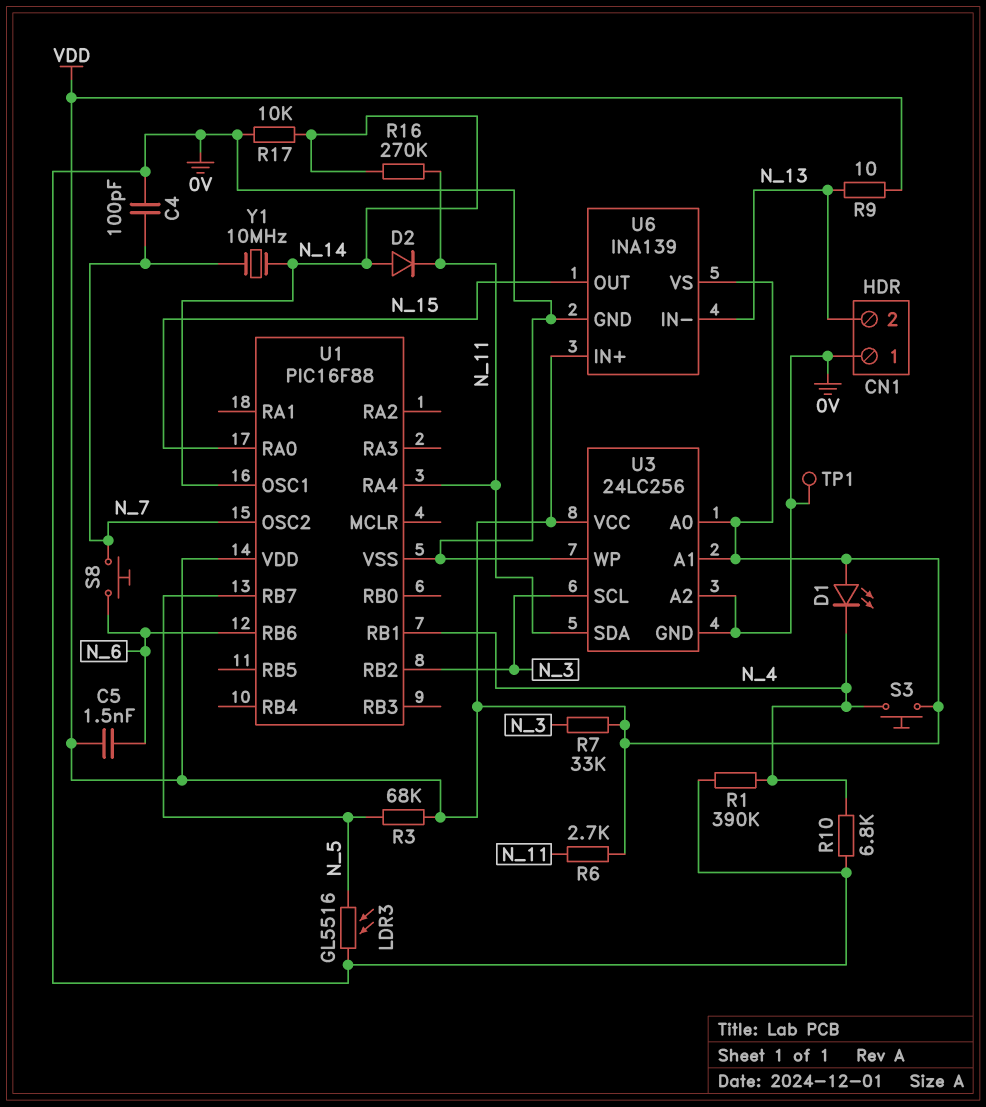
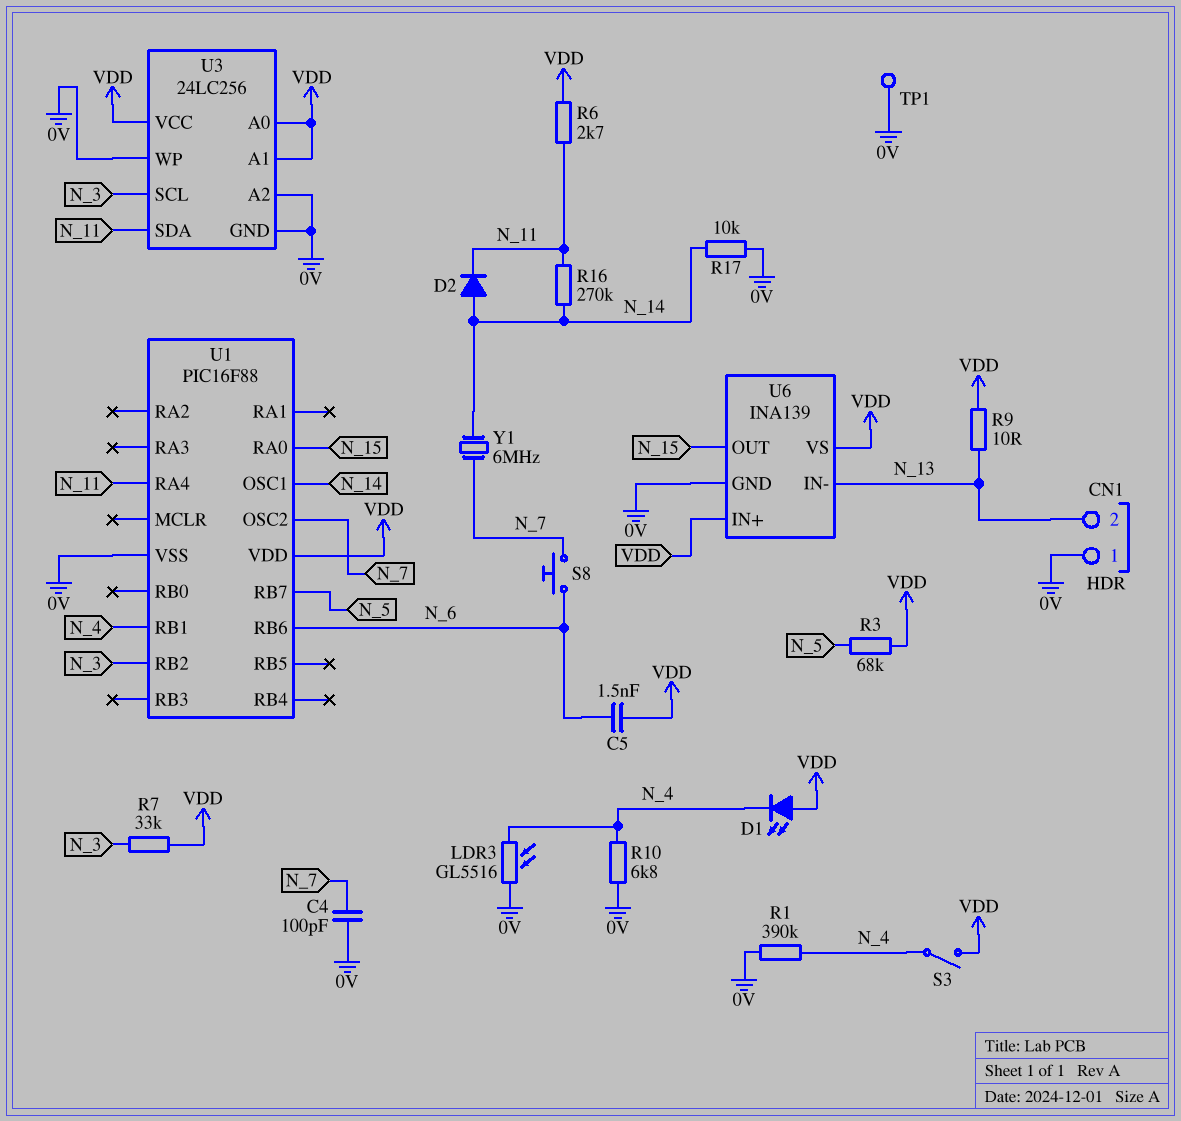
LDR3: GL5516 (0V, N_5) -> GL5516 (0V, N_4)
S3: button (N_4, VDD) -> switch (N_4, VDD)
Y1: 10MHz (N_7, N_14) -> 6MHz (N_7, N_14)

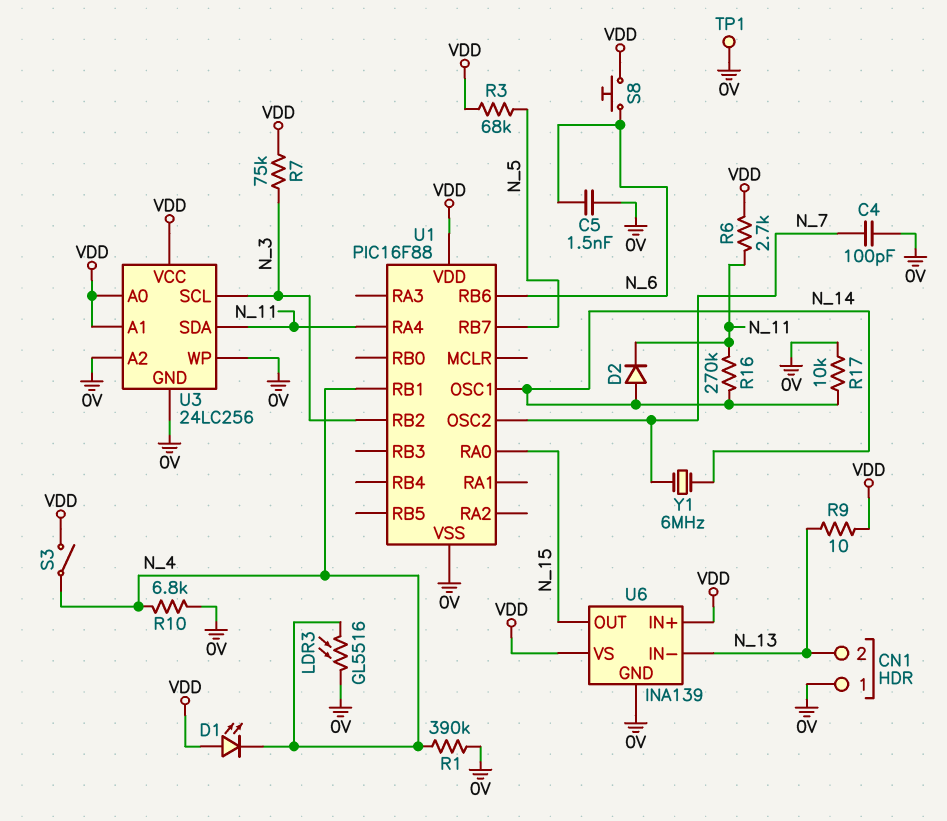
C5: 1.5nF (N_6, VDD) -> 1.5nF (0V, N_6)
R7: 33k (N_3, VDD) -> 75k (N_3, VDD)
S8: button (N_6, N_7) -> button (N_6, VDD)

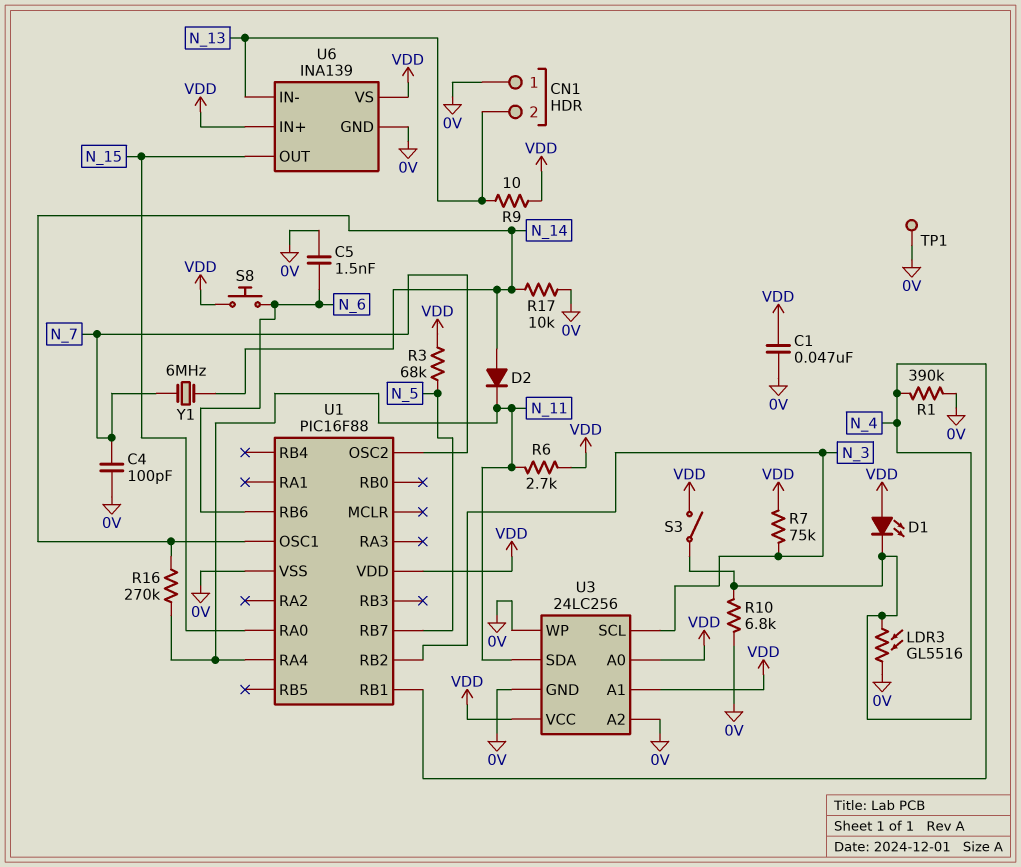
C1: none -> 47nF (0V, VDD)

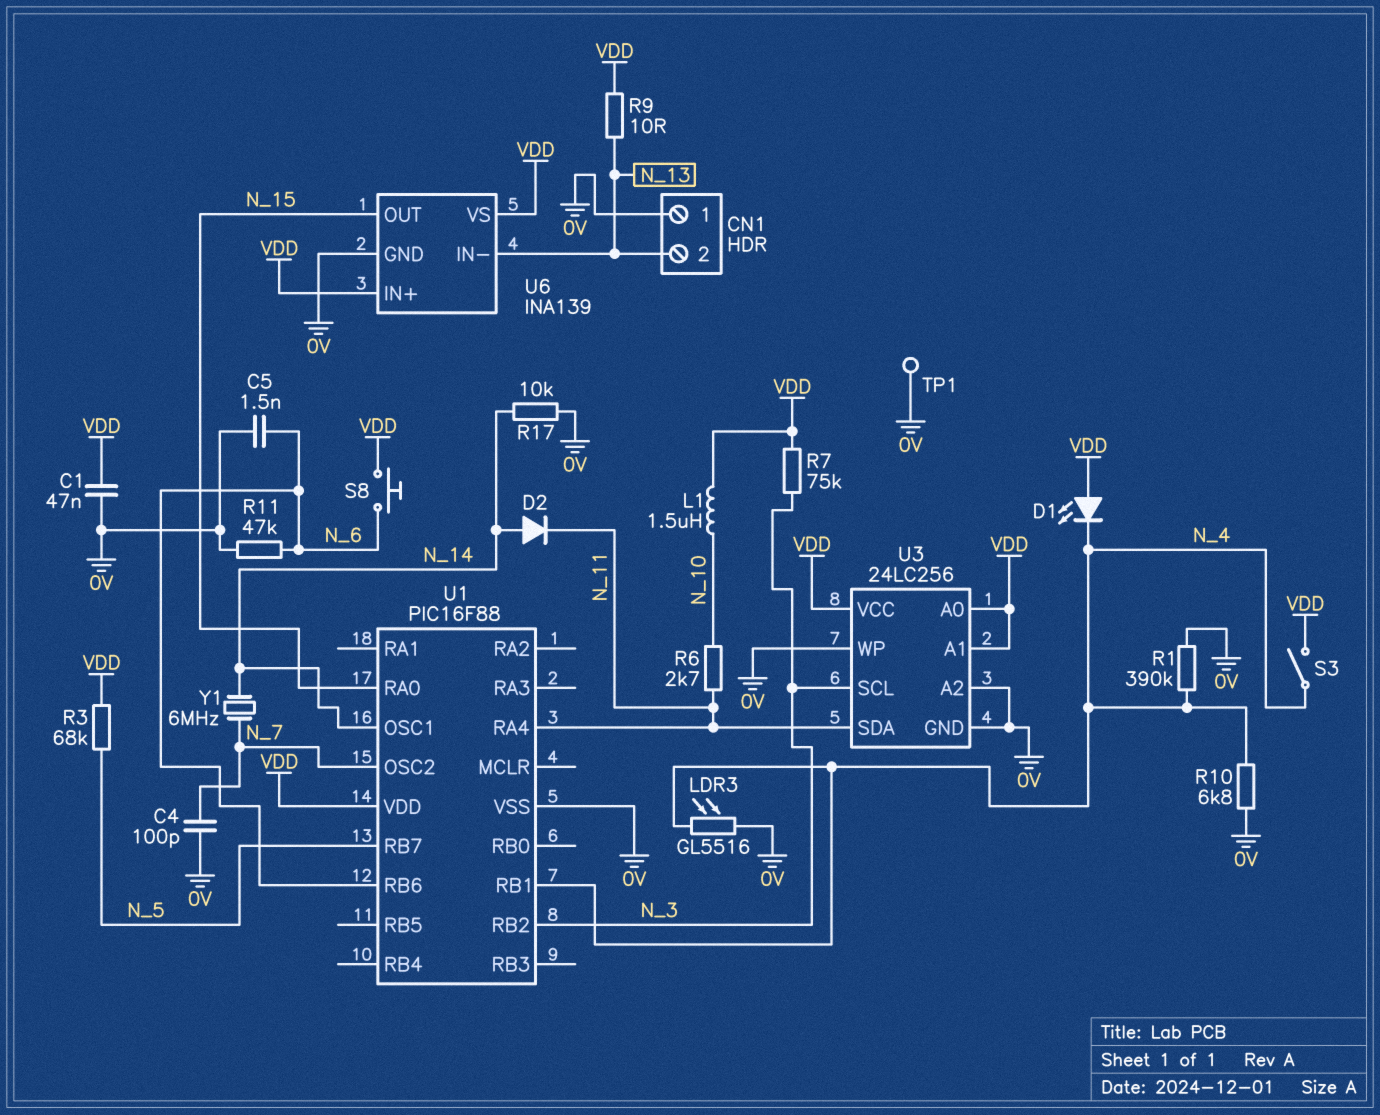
L1: none -> 1.5uH (N_10, VDD)
R6: 2.7k (N_11, VDD) -> 2.7k (N_10, N_11)
R11: none -> 47k (0V, N_6)
R16: 270k (N_11, N_14) -> none

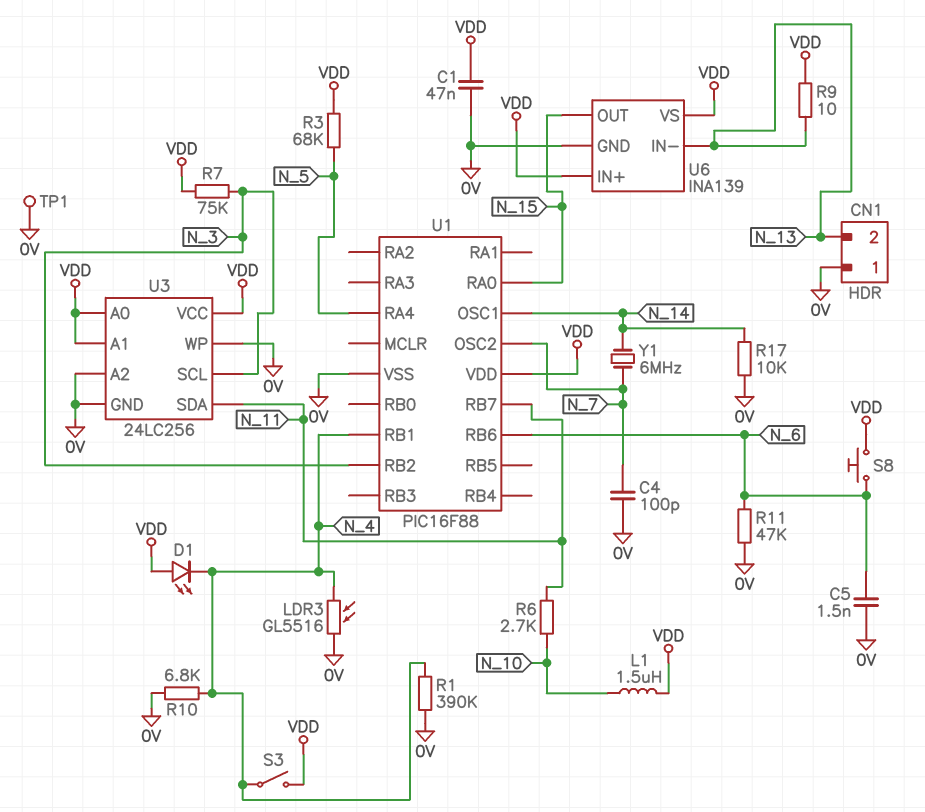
D2: diode (A N_14, K N_11) -> none
U1 pin RA4: N_11 -> N_5
U1 pin RB7: N_5 -> N_11

